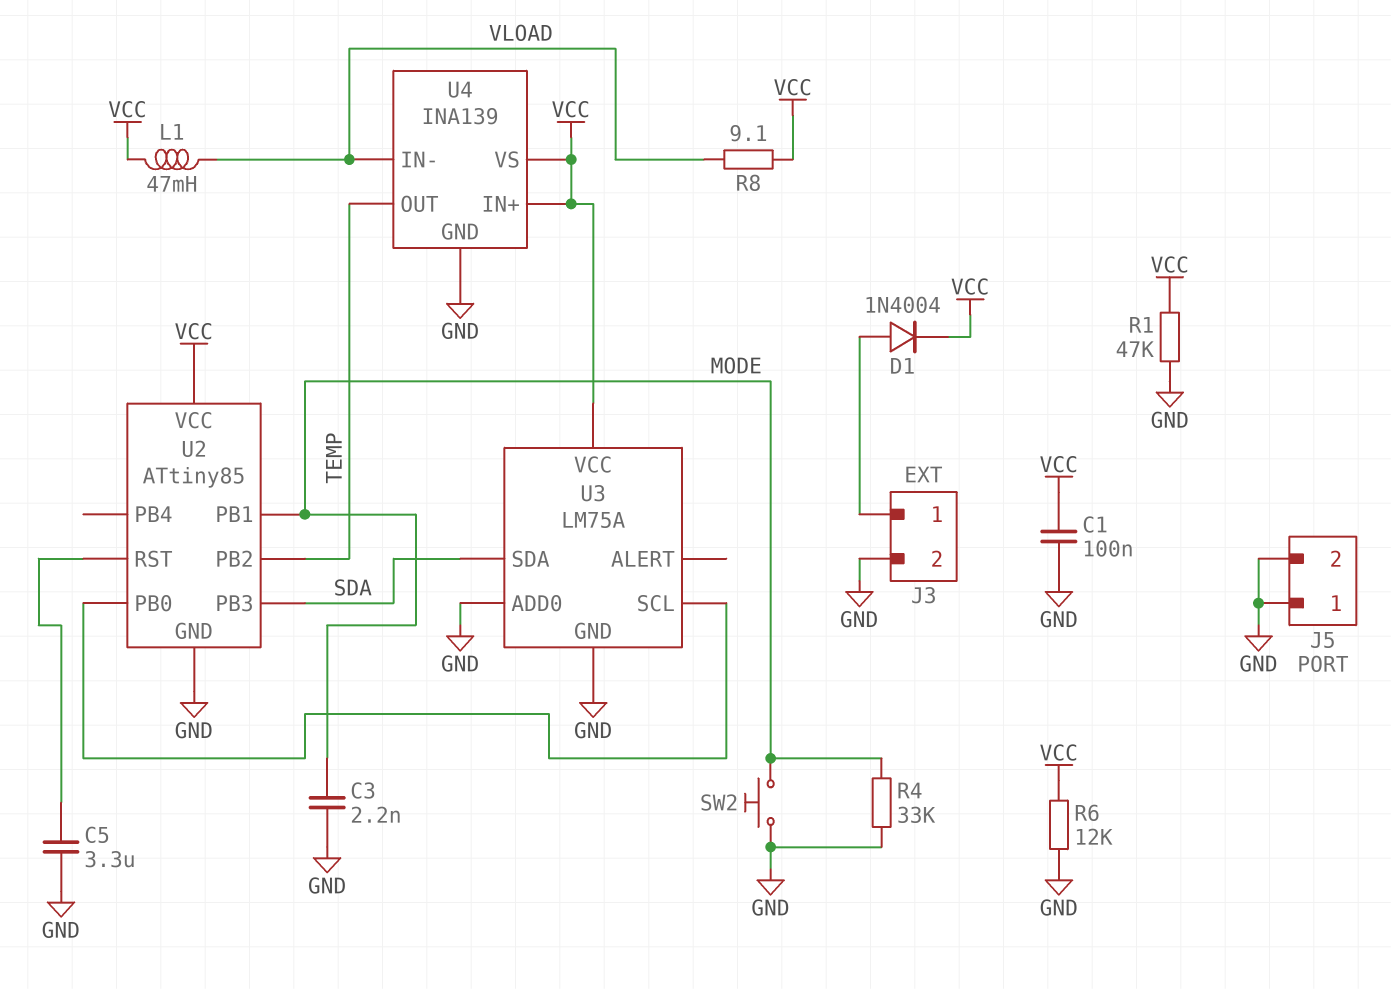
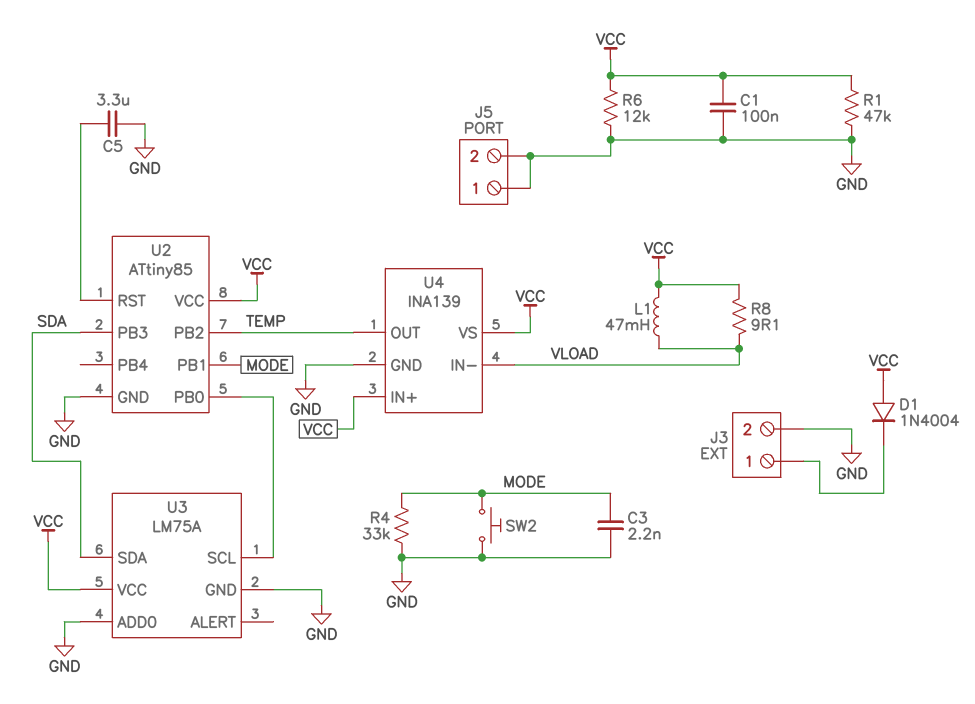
D1: diode 1N4004 (A J3/1, K VCC) -> diode 1N4004 (A VCC, K J3/1)

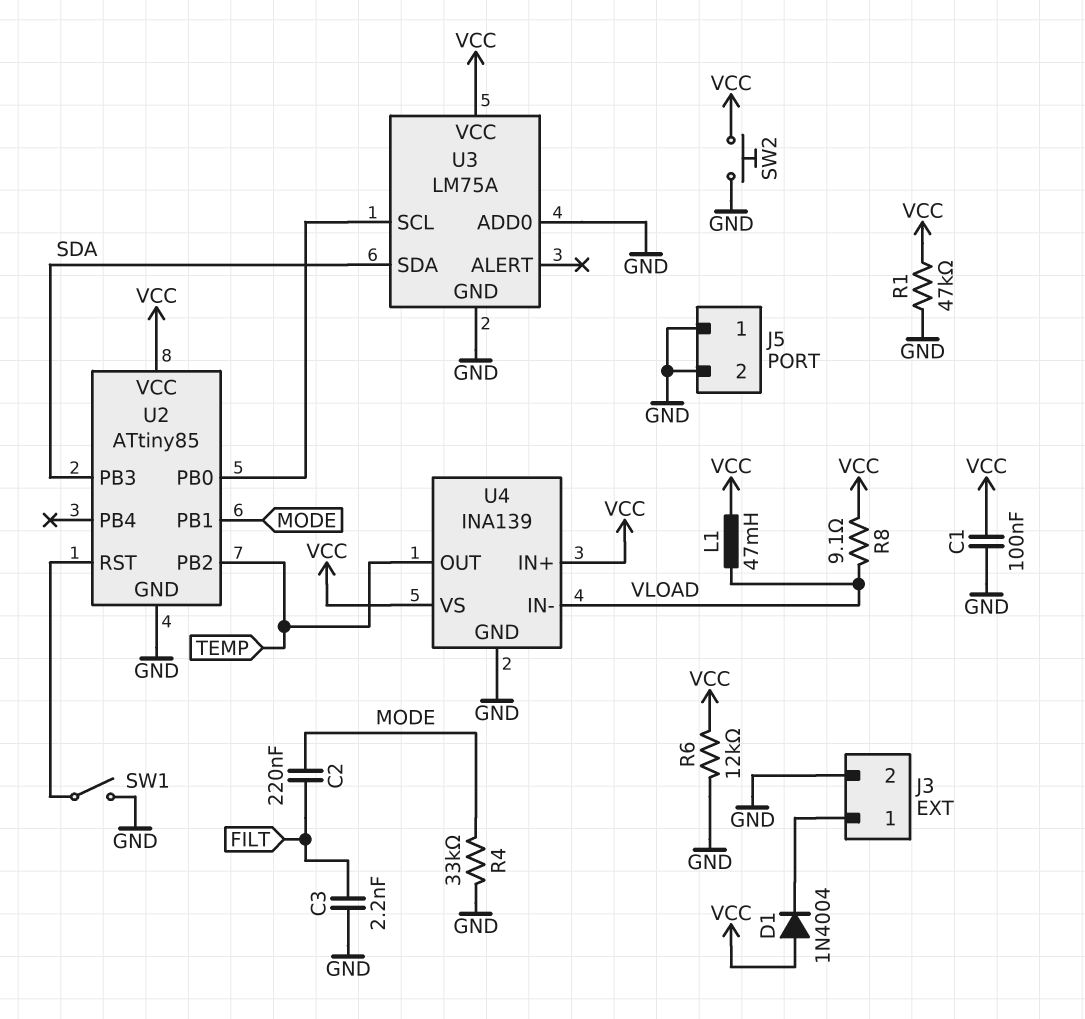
C2: none -> 220nF (FILT, MODE)
C3: 2.2nF (GND, MODE) -> 2.2nF (FILT, GND)
C5: 3.3uF (GND, U2/RST) -> none
SW1: none -> switch (GND, U2/RST)
SW2: button (GND, MODE) -> button (GND, VCC)

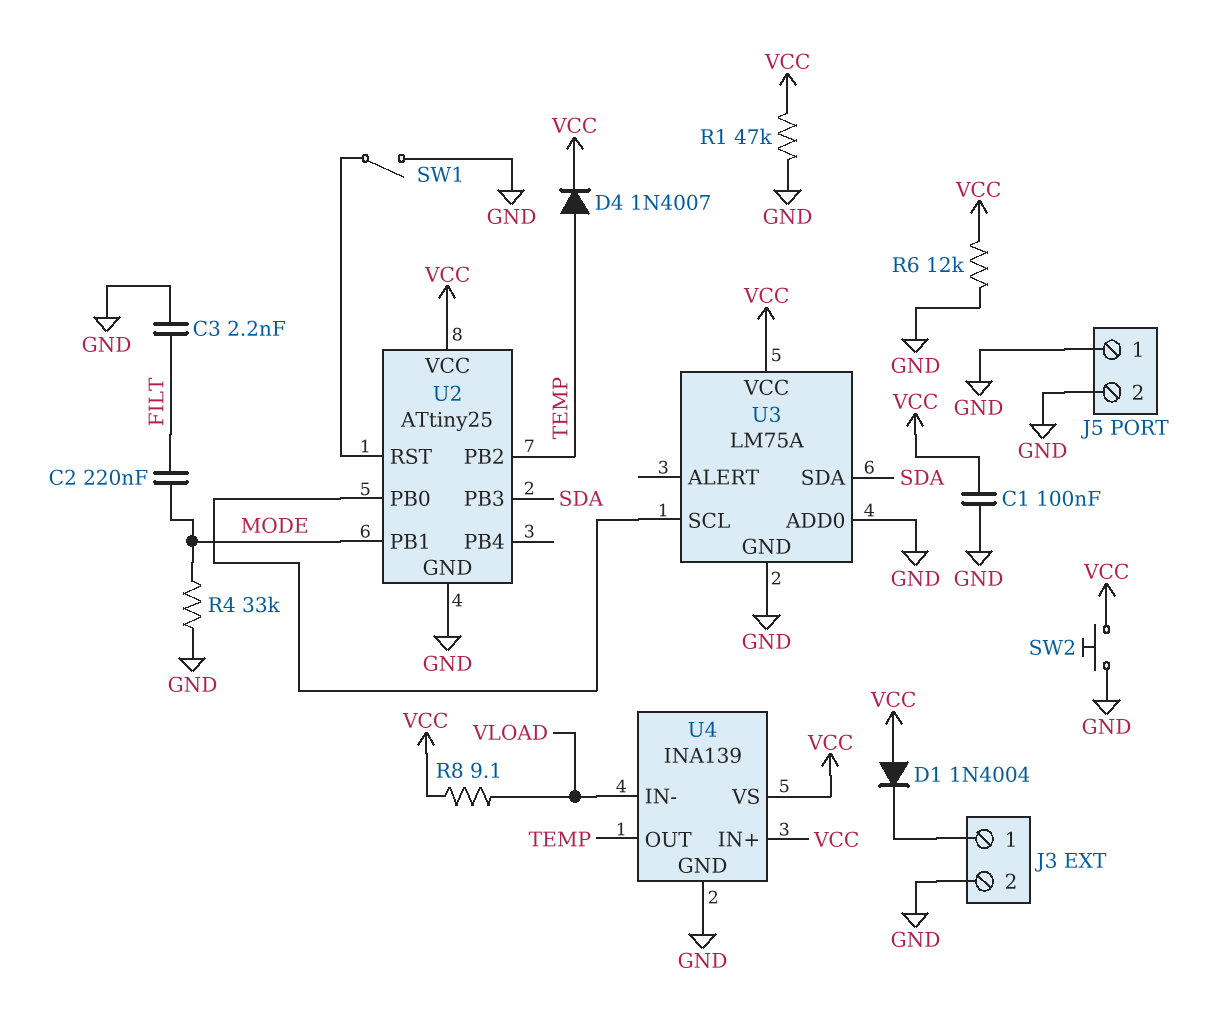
D4: none -> diode 1N4007 (A TEMP, K VCC)
L1: 47mH (VCC, VLOAD) -> none
U2: ATtiny85 -> ATtiny25

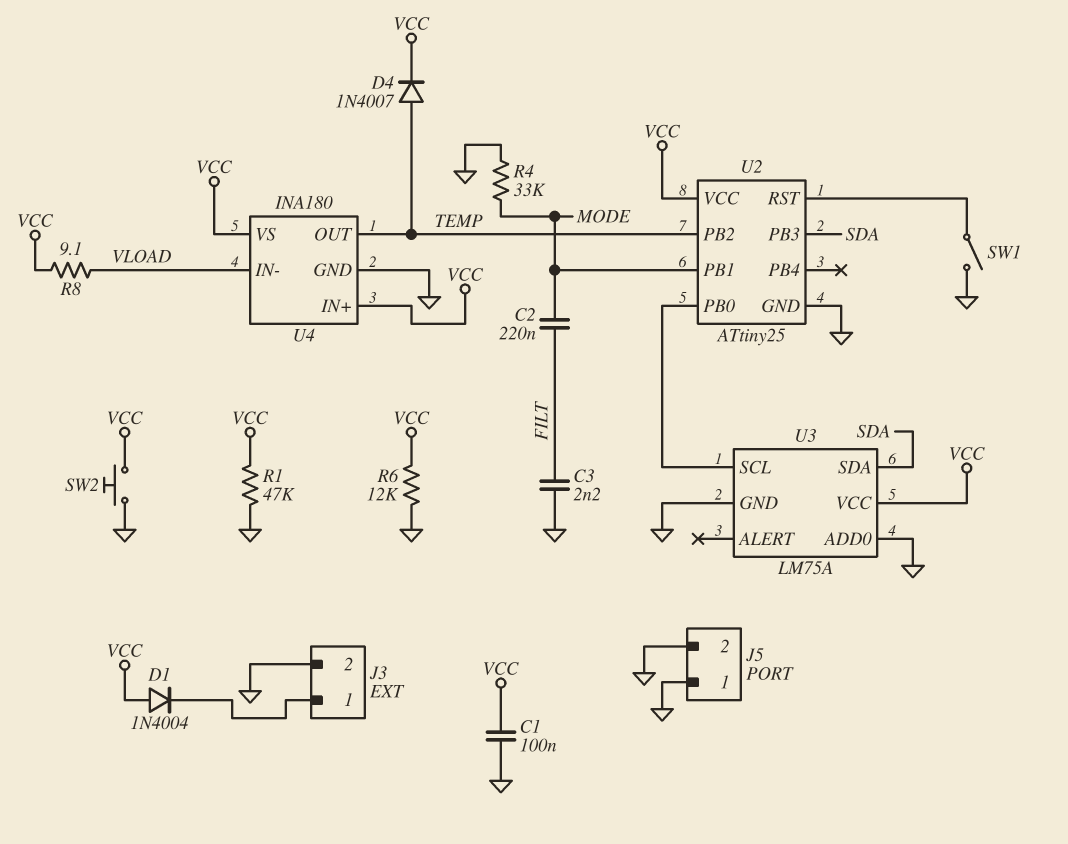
U4: INA139 -> INA180

